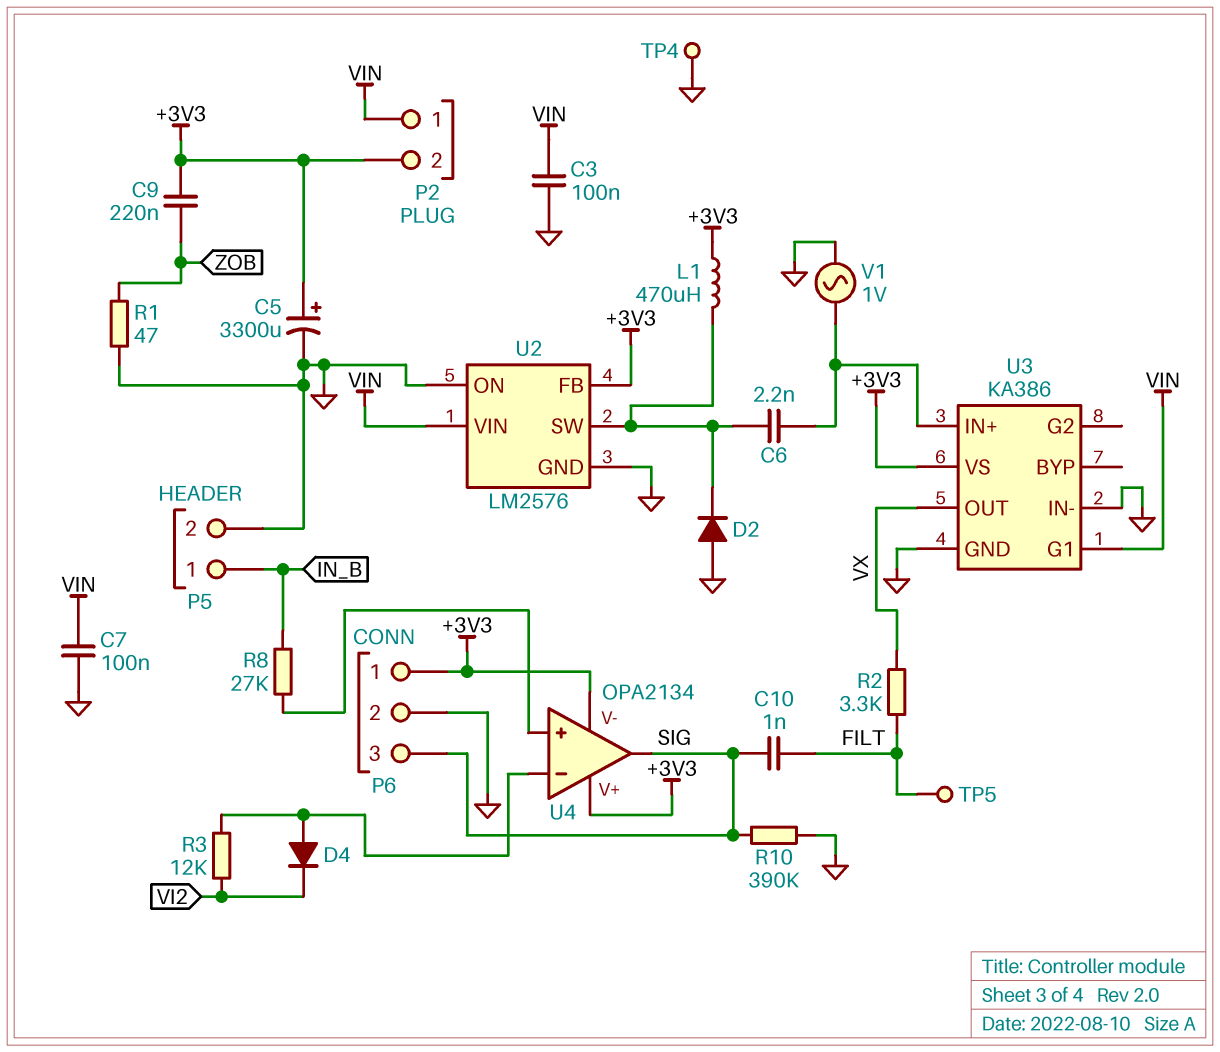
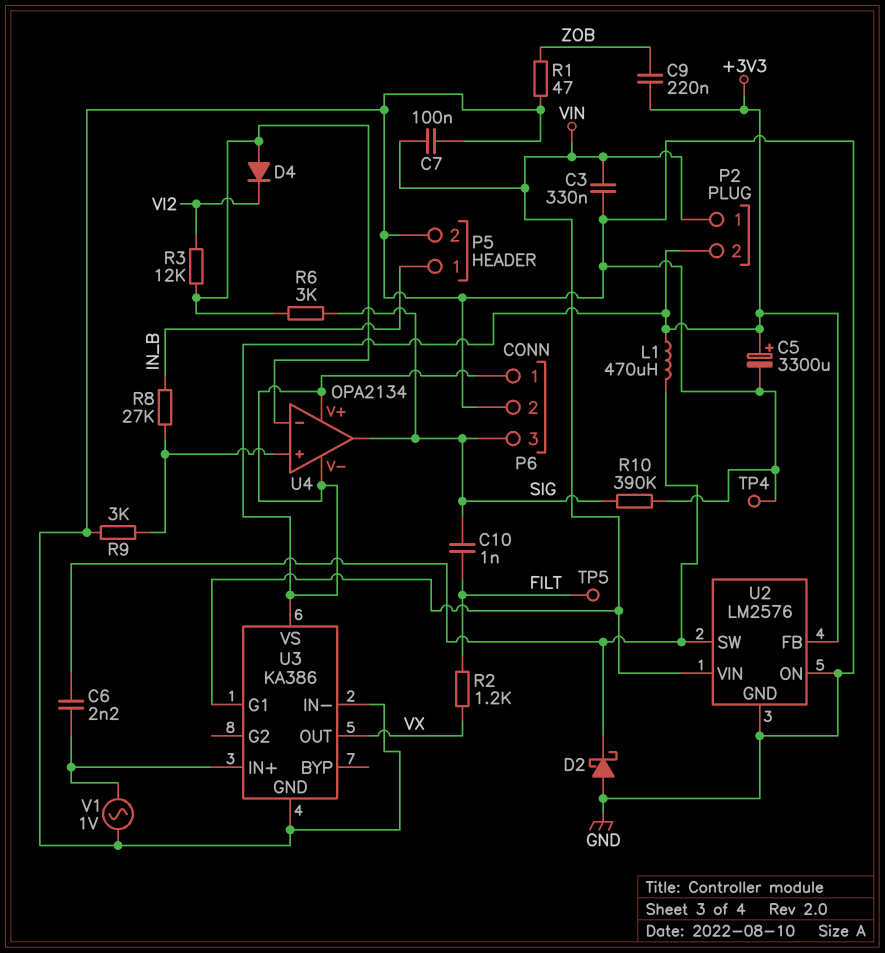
C3: 100nF (GND, VIN) -> 330nF (GND, VIN)
D2: diode (A GND, K U2/SW) -> schottky (A GND, K U2/SW)
R2: 3.3k (FILT, VX) -> 1.2k (FILT, VX)
R6: none -> 3k (SIG, U4/in-)
R9: none -> 3k (GND, U4/in+)

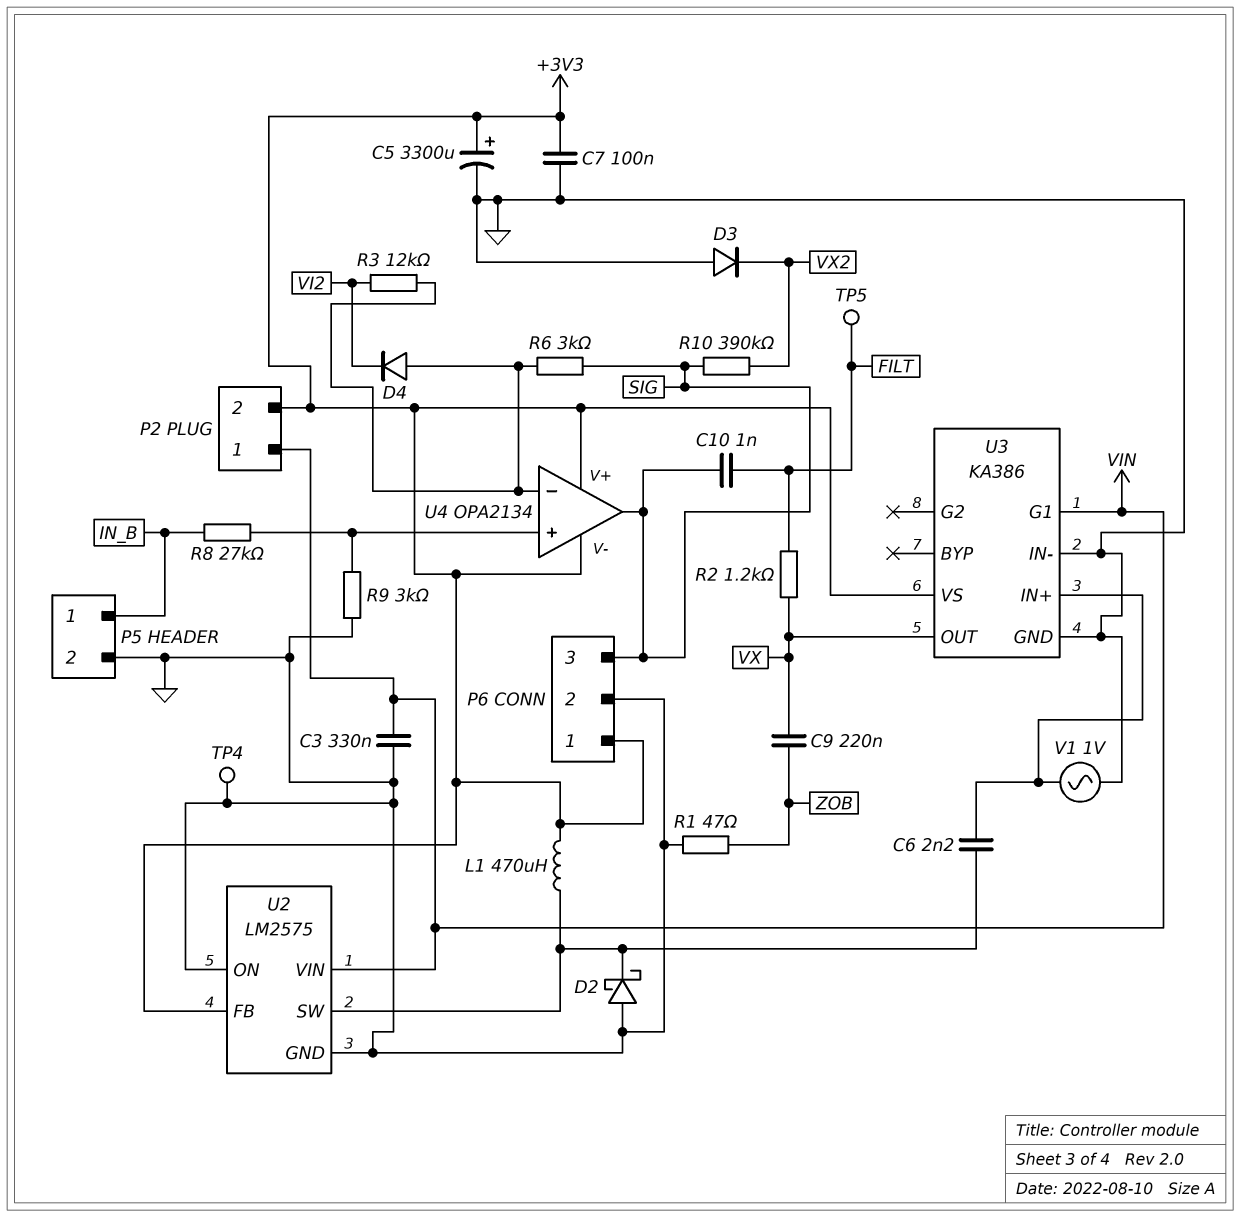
C7: 100nF (GND, VIN) -> 100nF (+3V3, GND)
C9: 220nF (+3V3, ZOB) -> 220nF (VX, ZOB)
D3: none -> diode (A GND, K VX2)
R10: 390k (GND, SIG) -> 390k (SIG, VX2)
U2: LM2576 -> LM2575

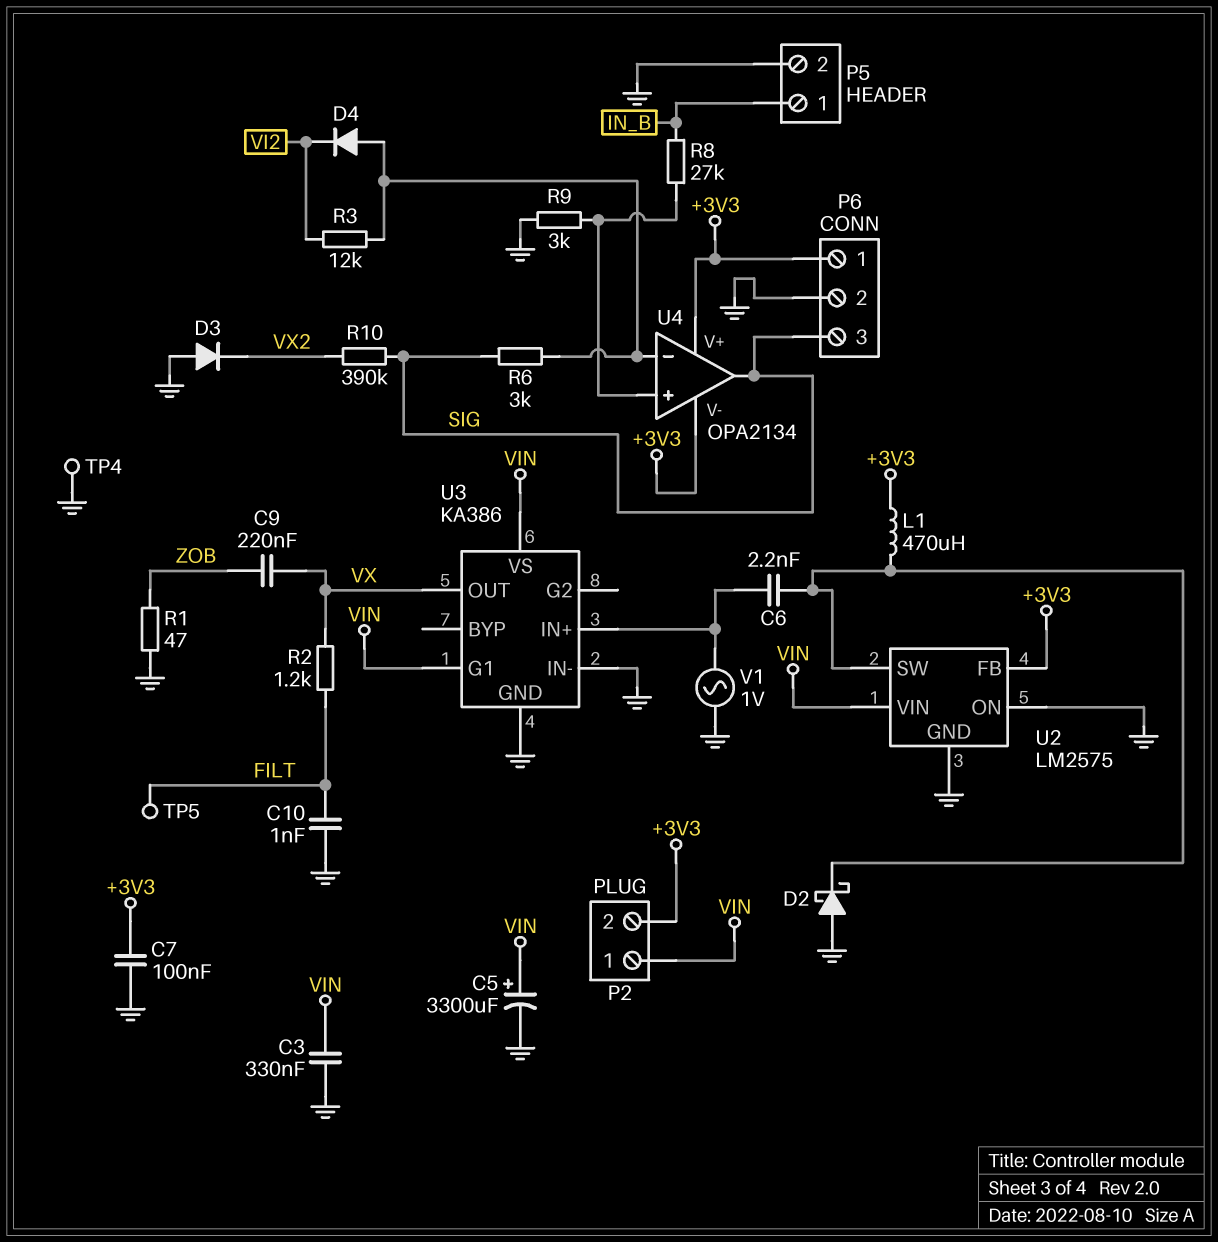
C5: 3300uF (plus +3V3, minus GND) -> 3300uF (plus VIN, minus GND)
C10: 1nF (FILT, SIG) -> 1nF (FILT, GND)
U3 pin VS: +3V3 -> VIN

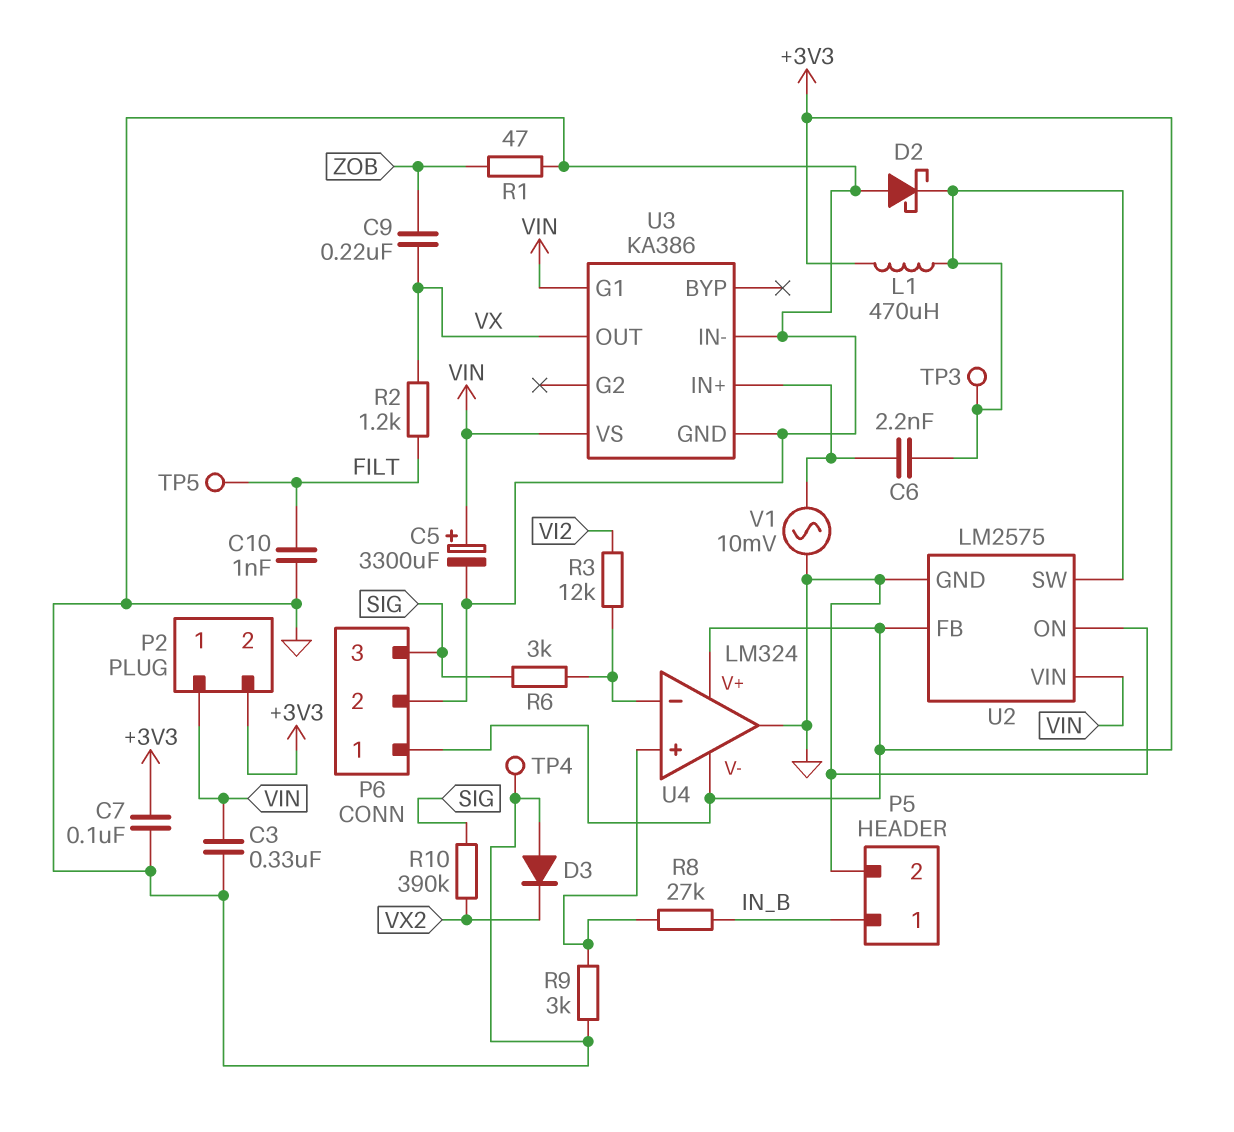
D4: diode (A U4/in-, K VI2) -> none
TP3: none -> test point (U2/SW)
U4: OPA2134 -> LM324
U4 pin out: SIG -> GND
V1: AC 1V (GND, U3/IN+) -> AC 10mV (GND, U3/IN+)

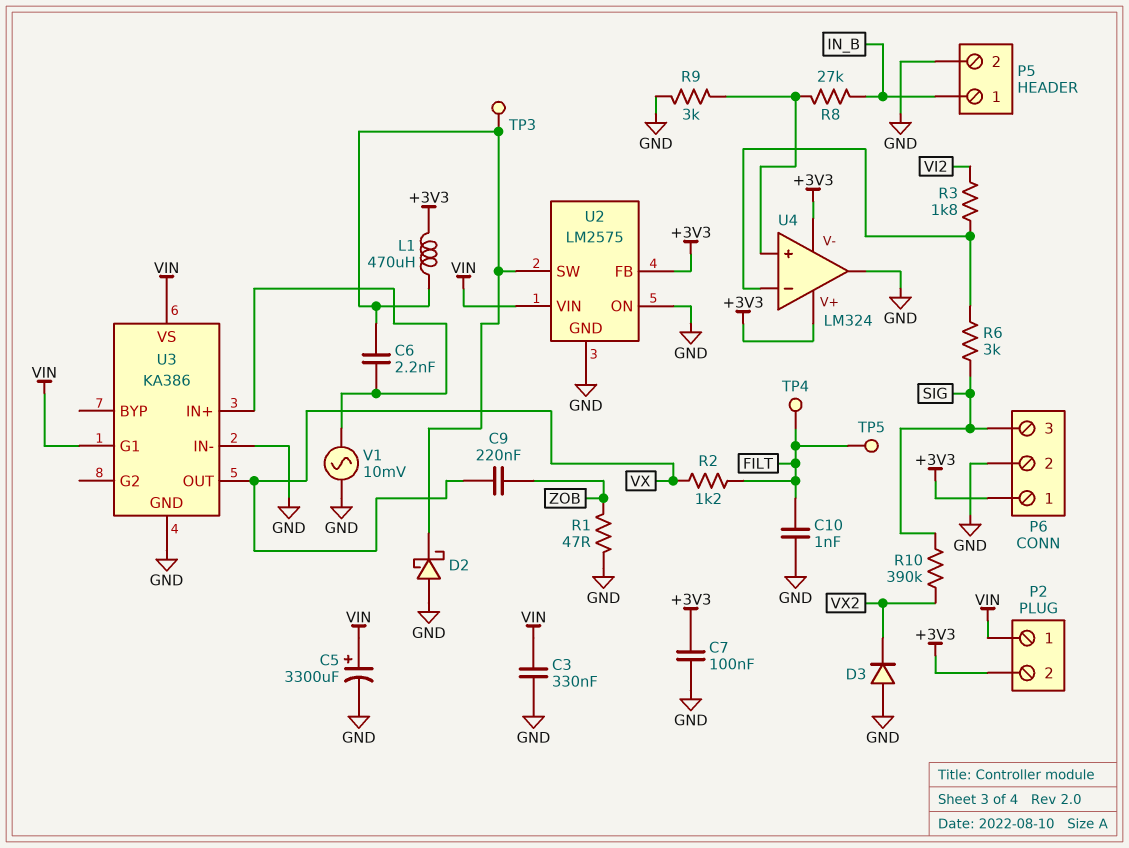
R3: 12k (U4/in-, VI2) -> 1.8k (U4/in-, VI2)
TP4: test point (GND) -> test point (FILT)

